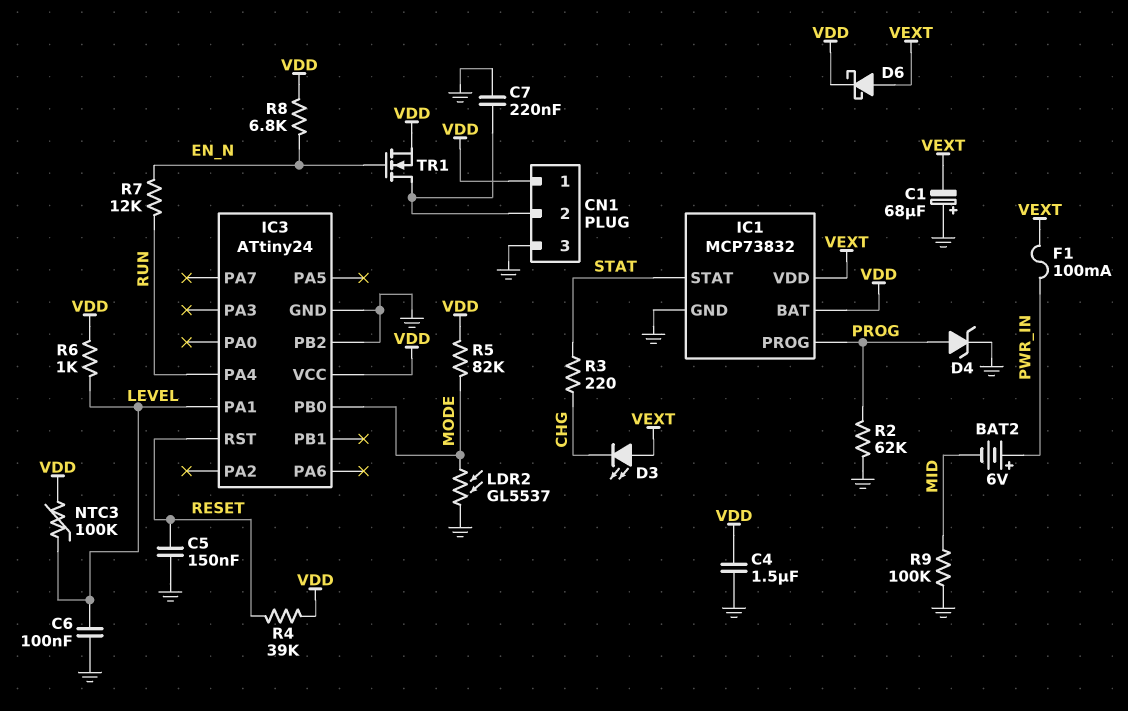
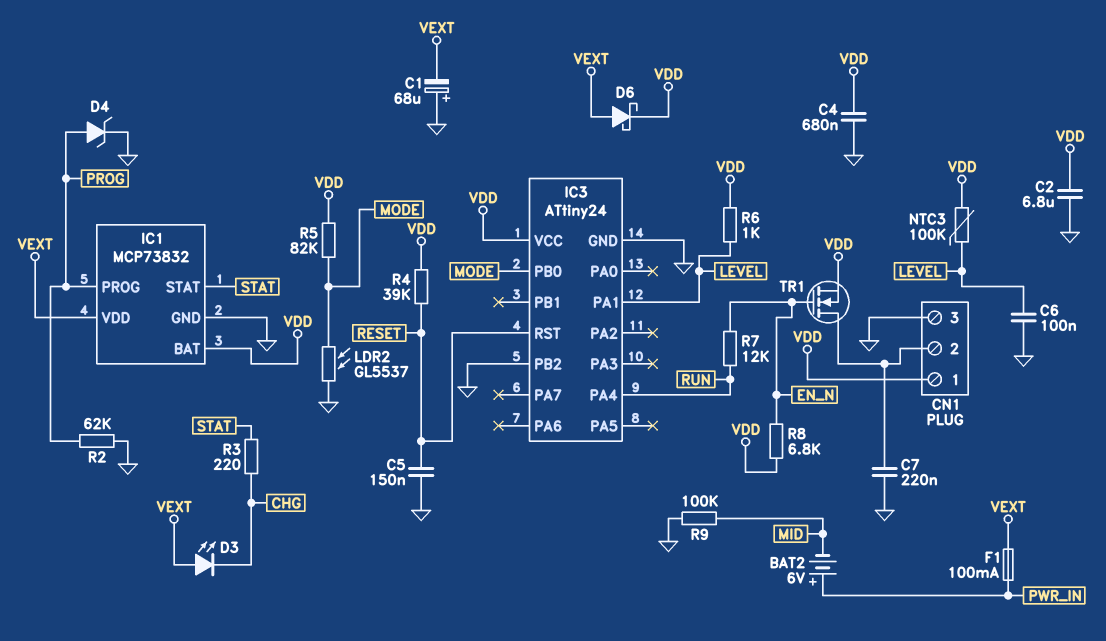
C2: none -> 6.8uF (GND, VDD)
C4: 1.5uF (GND, VDD) -> 680nF (GND, VDD)

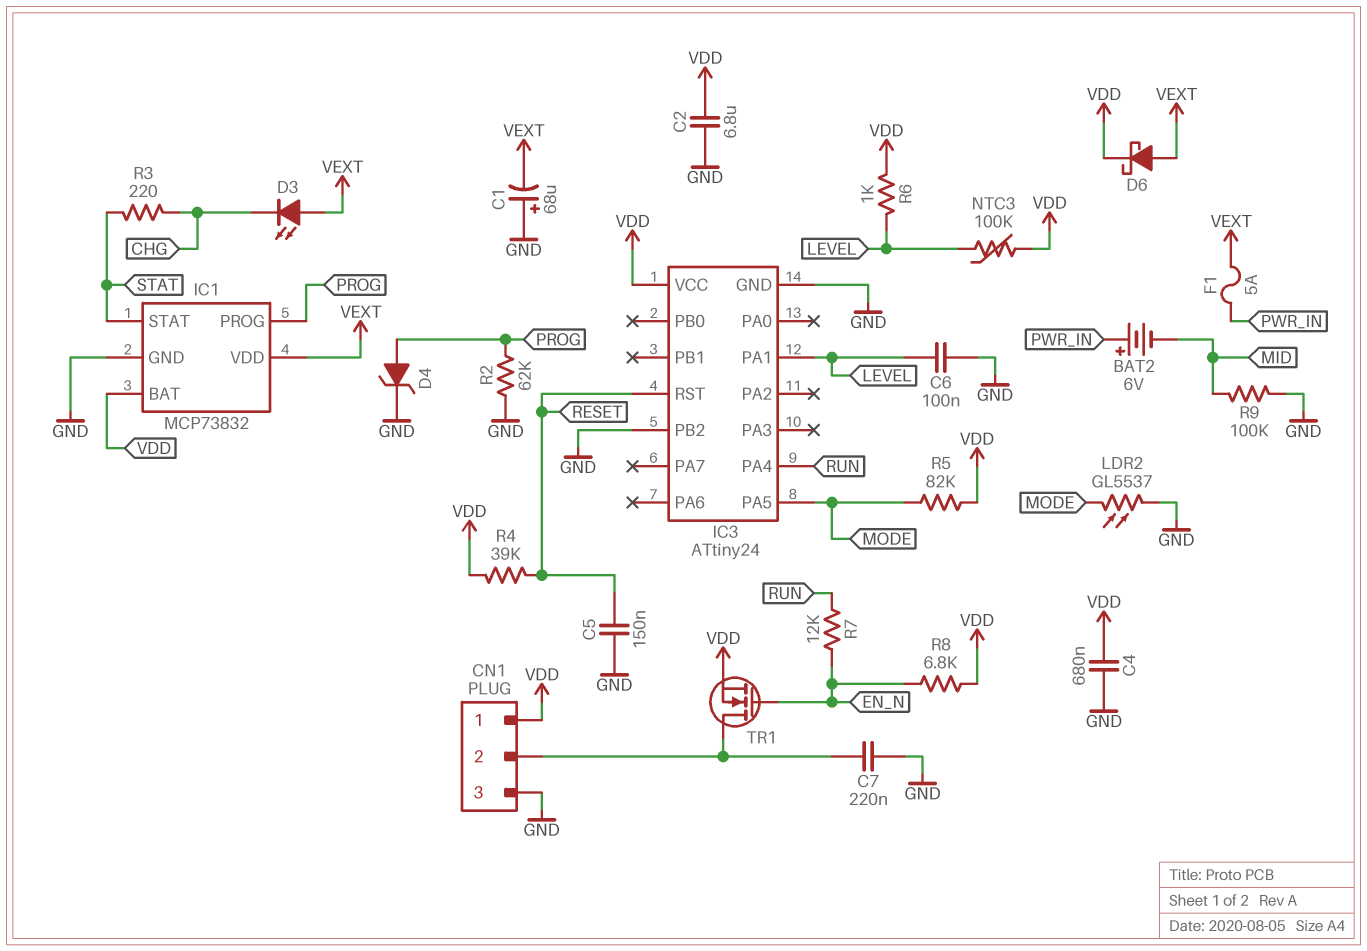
F1: 100mA (PWR_IN, VEXT) -> 5A (PWR_IN, VEXT)
IC3 pin PA5: none -> MODE
IC3 pin PB0: MODE -> none

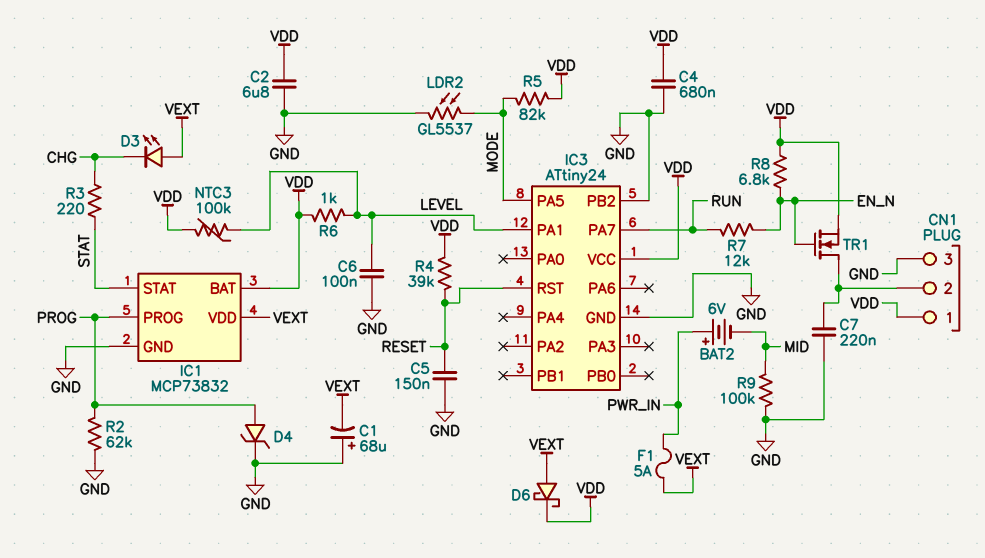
IC3 pin PA4: RUN -> none
IC3 pin PA7: none -> RUN

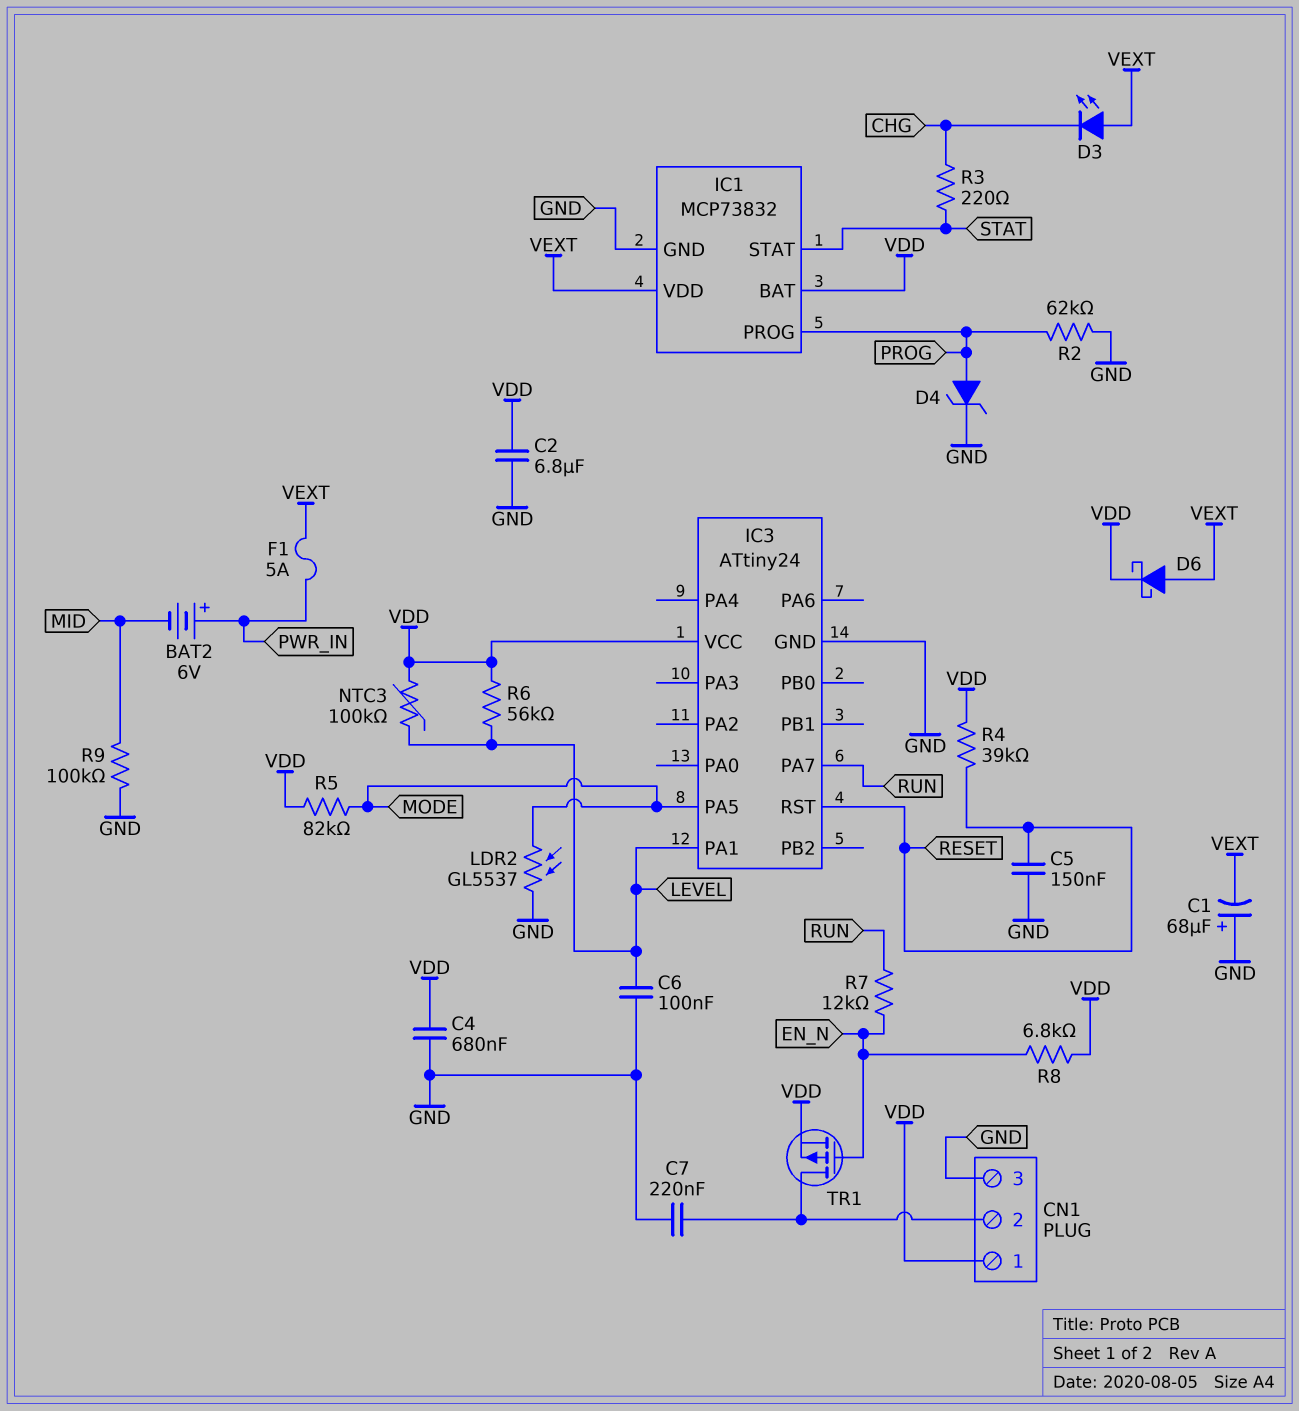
IC3 pin PB2: GND -> none
R6: 1k (LEVEL, VDD) -> 56k (LEVEL, VDD)
TR1: NMOS (G EN_N, D CN1/2, S VDD) -> PMOS (G EN_N, D CN1/2, S VDD)

